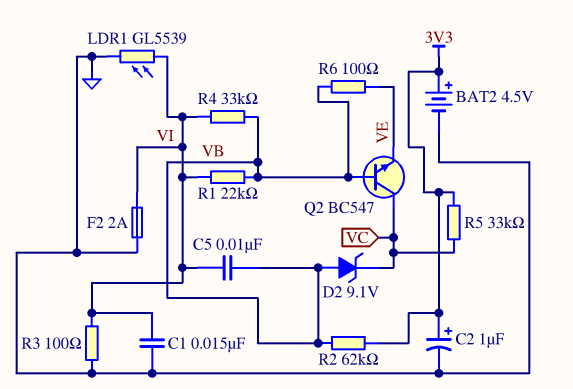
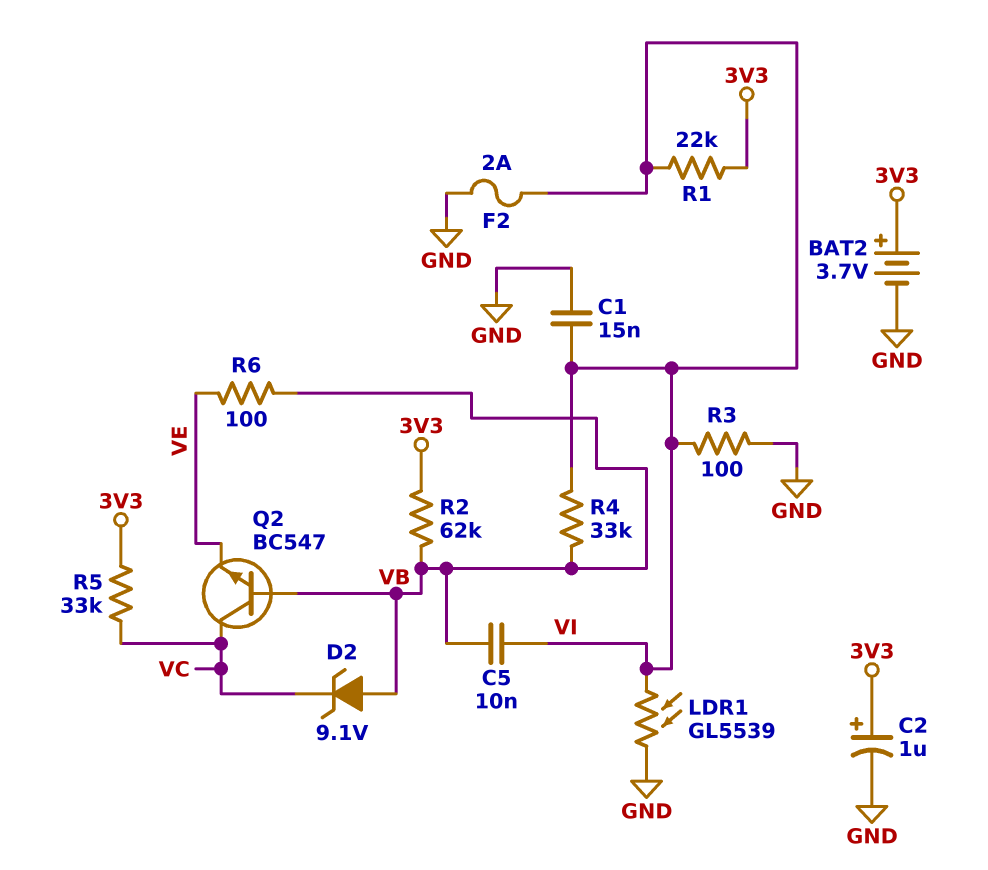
BAT2: 4.5V (plus 3V3, minus GND) -> 3.7V (plus 3V3, minus GND)
R1: 22k (VB, VI) -> 22k (3V3, VI)

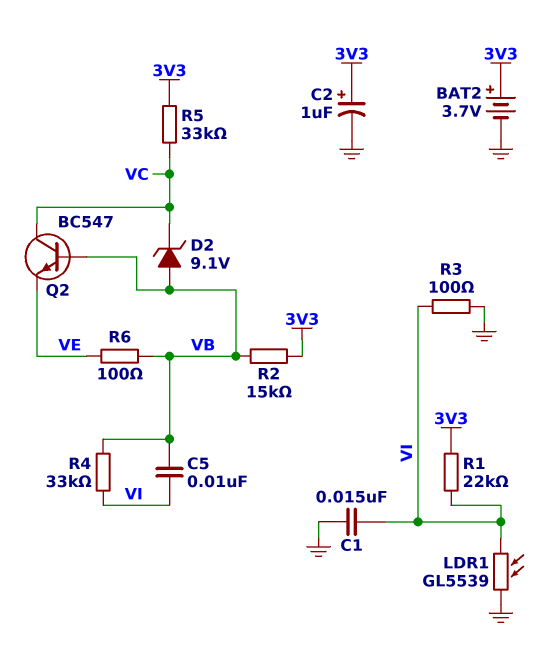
F2: 2A (GND, VI) -> none
R2: 62k (3V3, VB) -> 15k (3V3, VB)

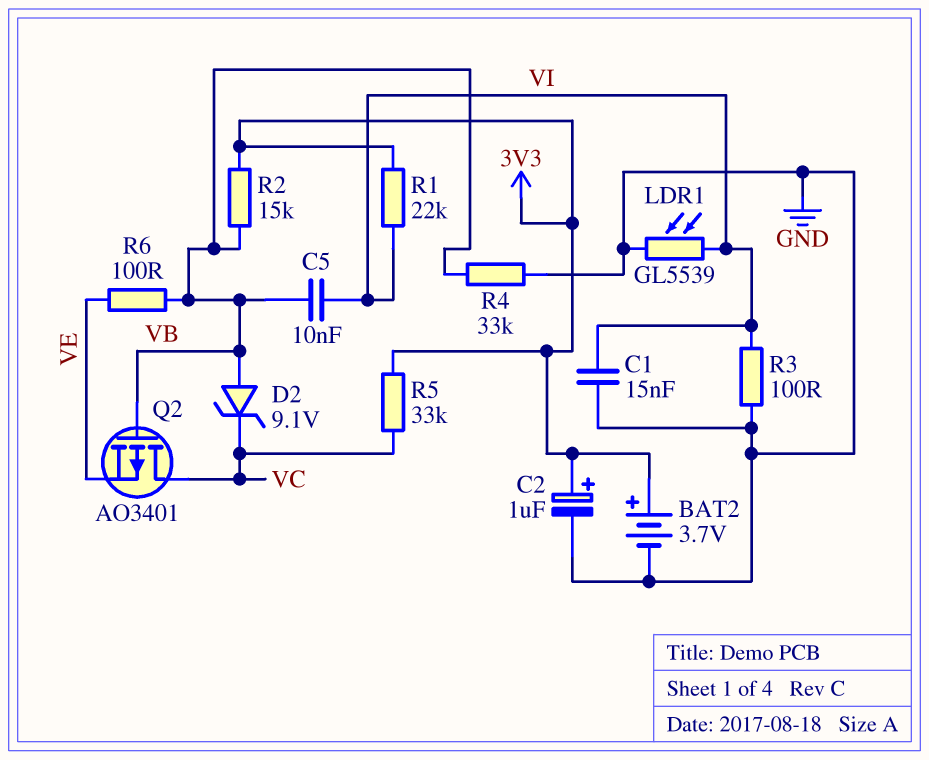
Q2: NPN BC547 (B VB, C VC, E VE) -> PMOS AO3401 (G VB, D VC, S VE)
R4: 33k (VB, VI) -> 33k (GND, VB)

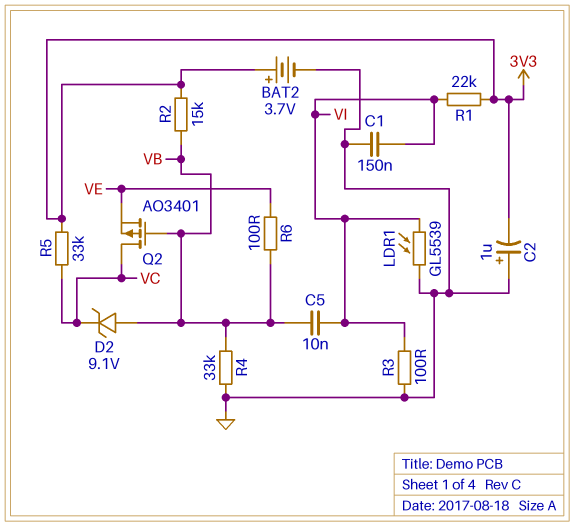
C1: 15nF (GND, VI) -> 150nF (GND, VI)
C2: 1uF (plus 3V3, minus GND) -> 1uF (plus GND, minus 3V3)

